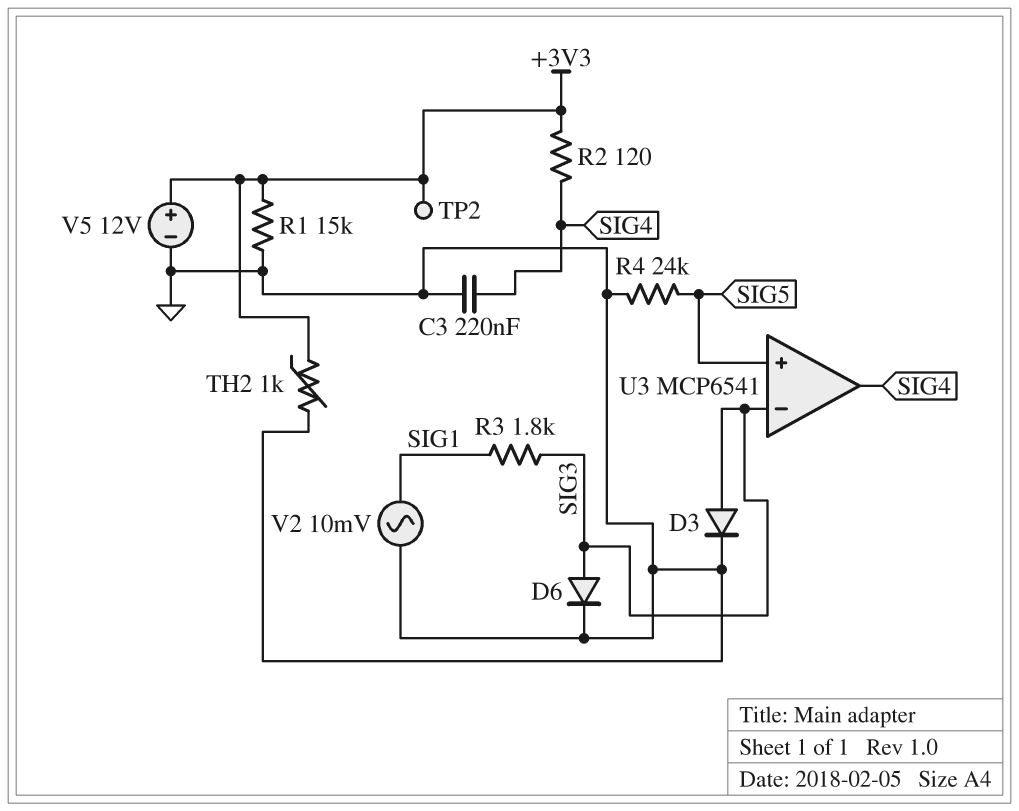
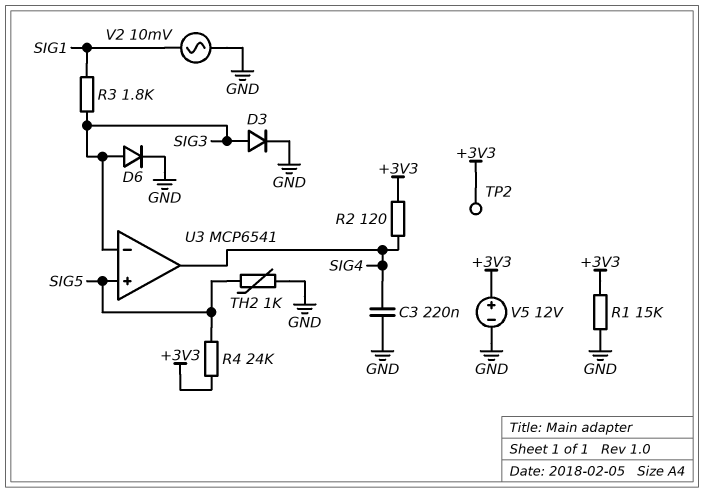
R4: 24k (GND, SIG5) -> 24k (+3V3, SIG5)
TH2: 1k (+3V3, GND) -> 1k (GND, SIG5)

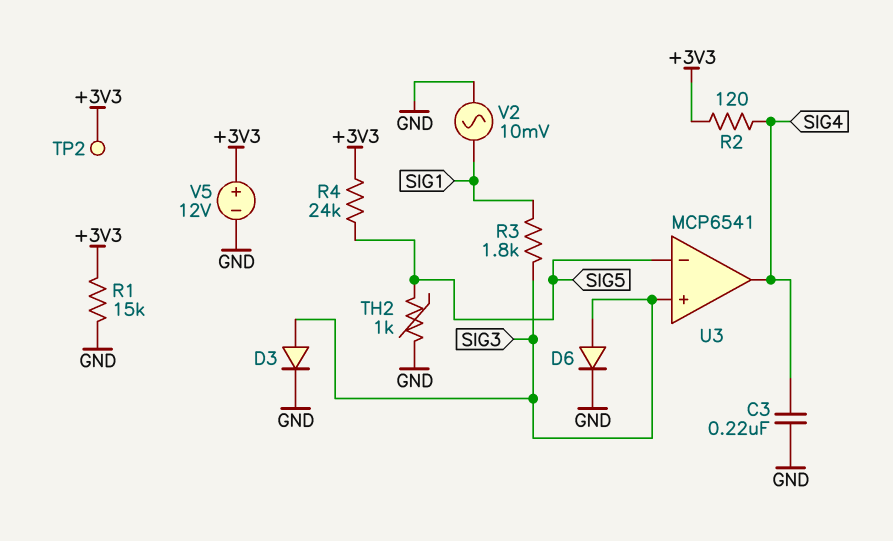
U3 pin in+: SIG5 -> SIG3
U3 pin in-: SIG3 -> SIG5

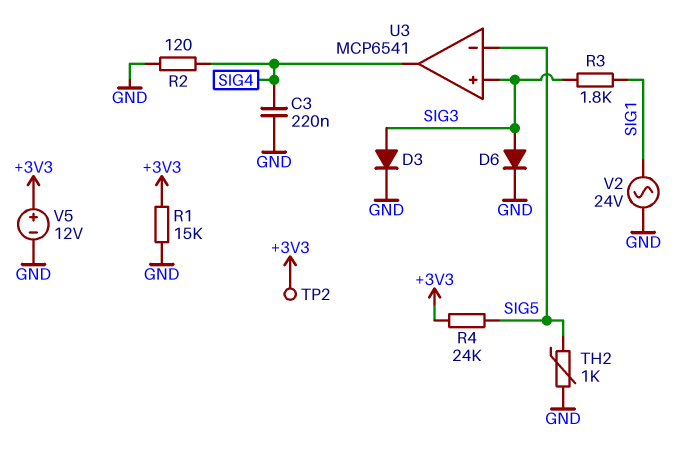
R2: 120 (+3V3, SIG4) -> 120 (GND, SIG4)
V2: AC 10mV (GND, SIG1) -> AC 24V (GND, SIG1)

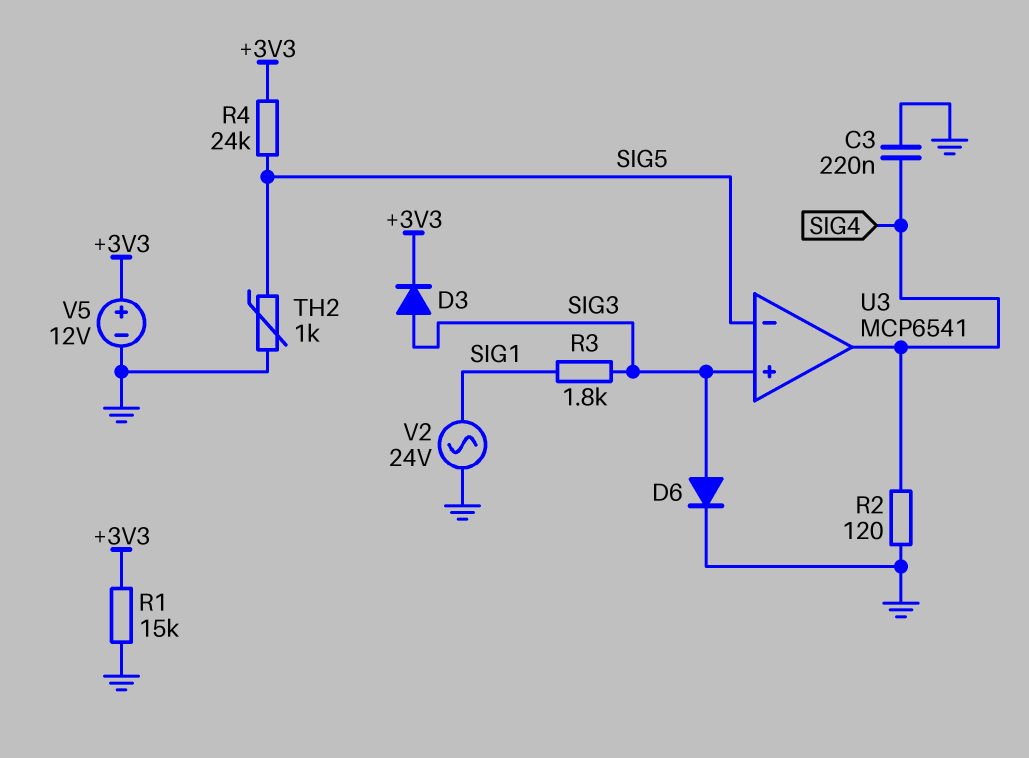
D3: diode (A SIG3, K GND) -> diode (A SIG3, K +3V3)
TP2: test point (+3V3) -> none

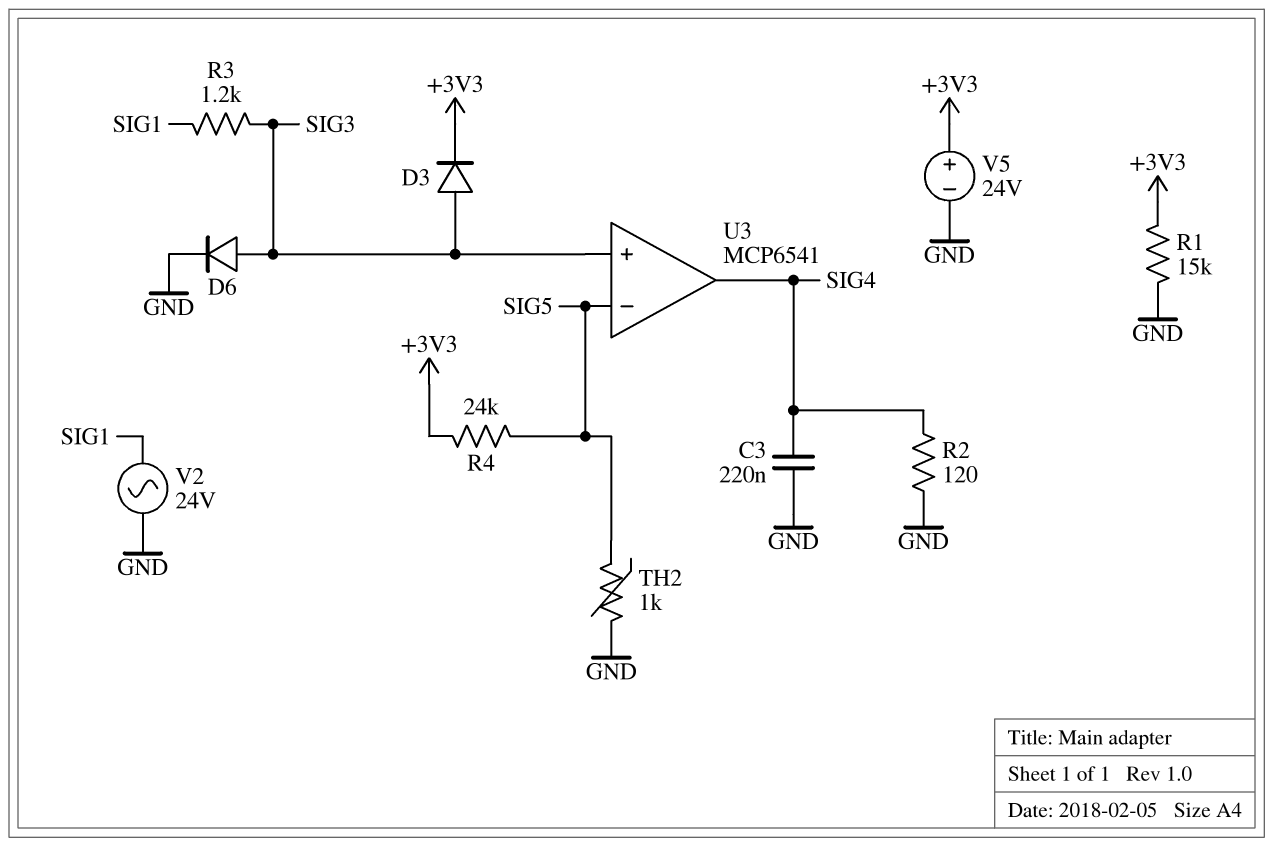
R3: 1.8k (SIG1, SIG3) -> 1.2k (SIG1, SIG3)
V5: 12V (plus +3V3, minus GND) -> 24V (plus +3V3, minus GND)

